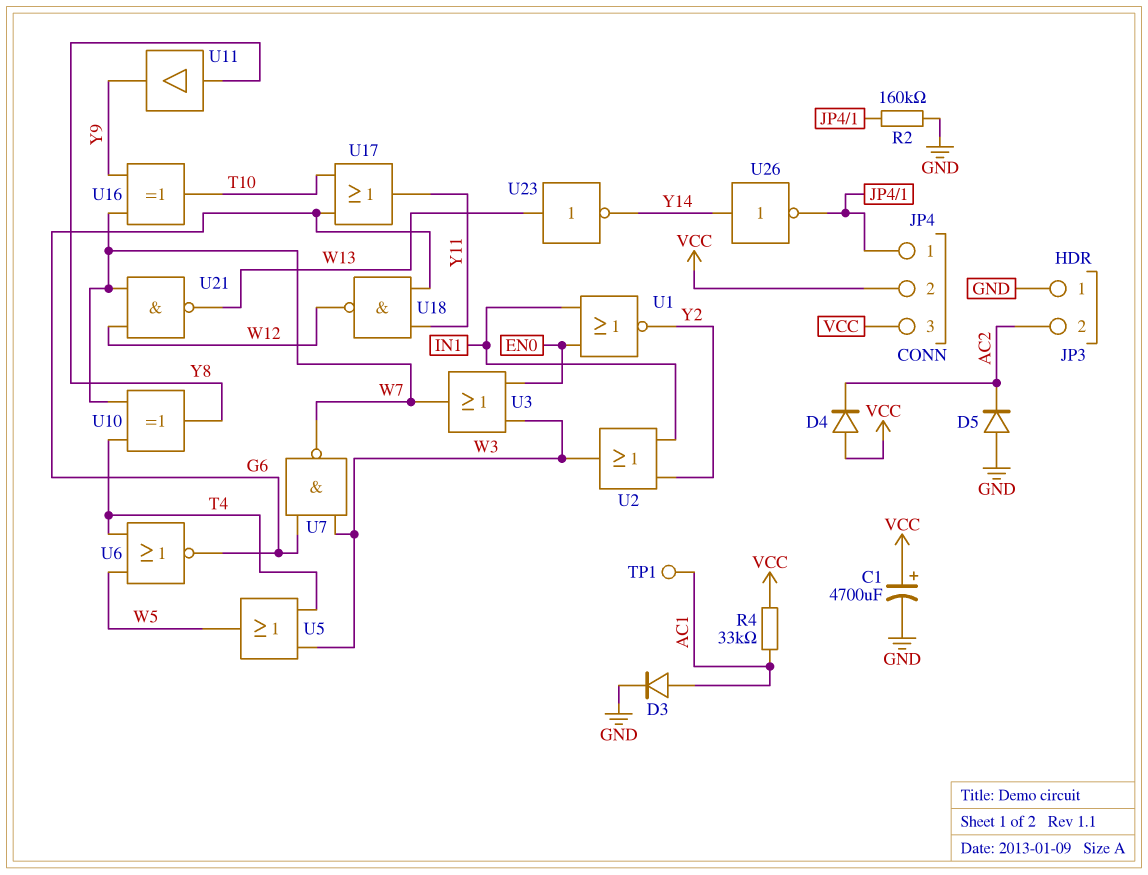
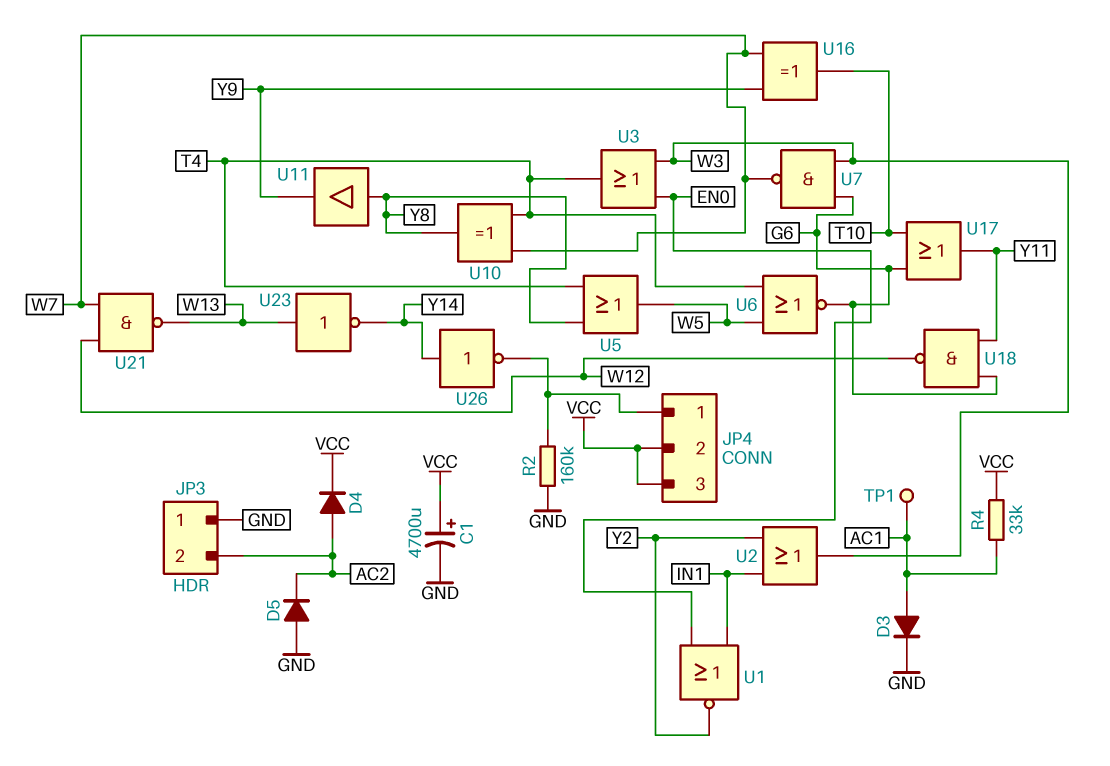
D4: diode (A VCC, K AC2) -> diode (A AC2, K VCC)
U3: OR (in EN0, in W3, out W7) -> OR (in EN0, in W3, out T4)
U5: OR (in T4, in W3, out W5) -> OR (in T4, in Y8, out W5)

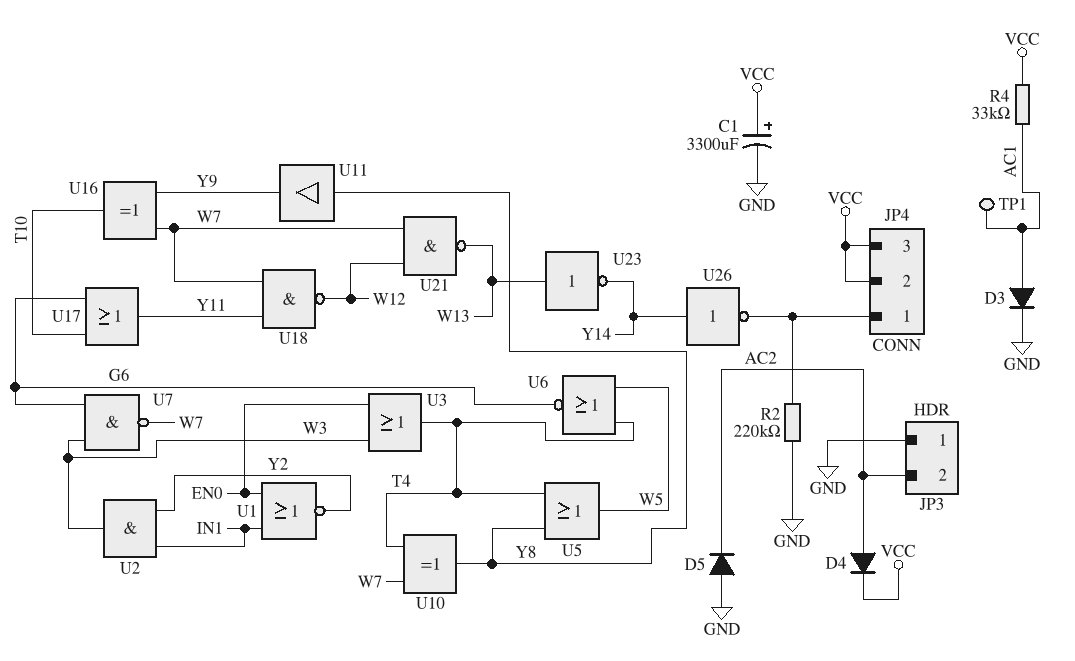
C1: 4700uF (plus VCC, minus GND) -> 3300uF (plus VCC, minus GND)
R2: 160k (GND, JP4/1) -> 220k (GND, JP4/1)
U2: OR (in IN1, in Y2, out W3) -> AND (in IN1, in Y2, out W3)
U18: NAND (in G6, in Y11, out W12) -> NAND (in W7, in Y11, out W12)

